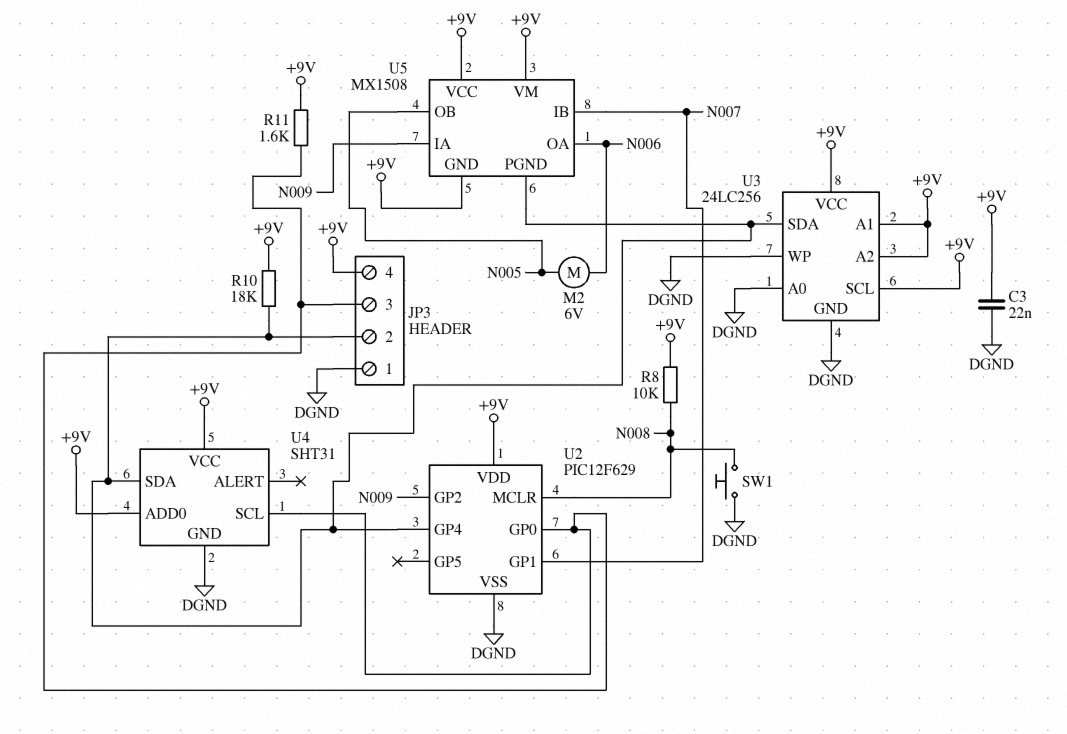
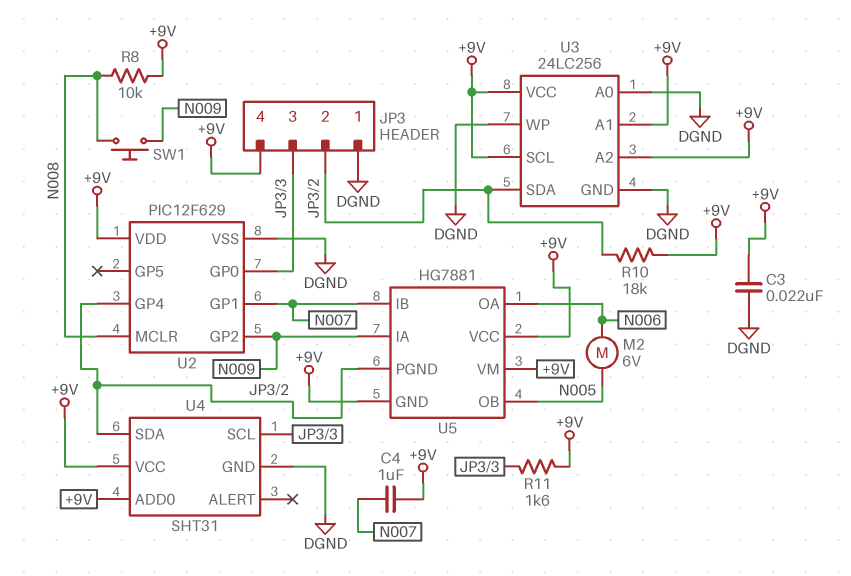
C4: none -> 1uF (+9V, N007)
SW1: button (DGND, N008) -> button (N008, N009)
U5: MX1508 -> HG7881

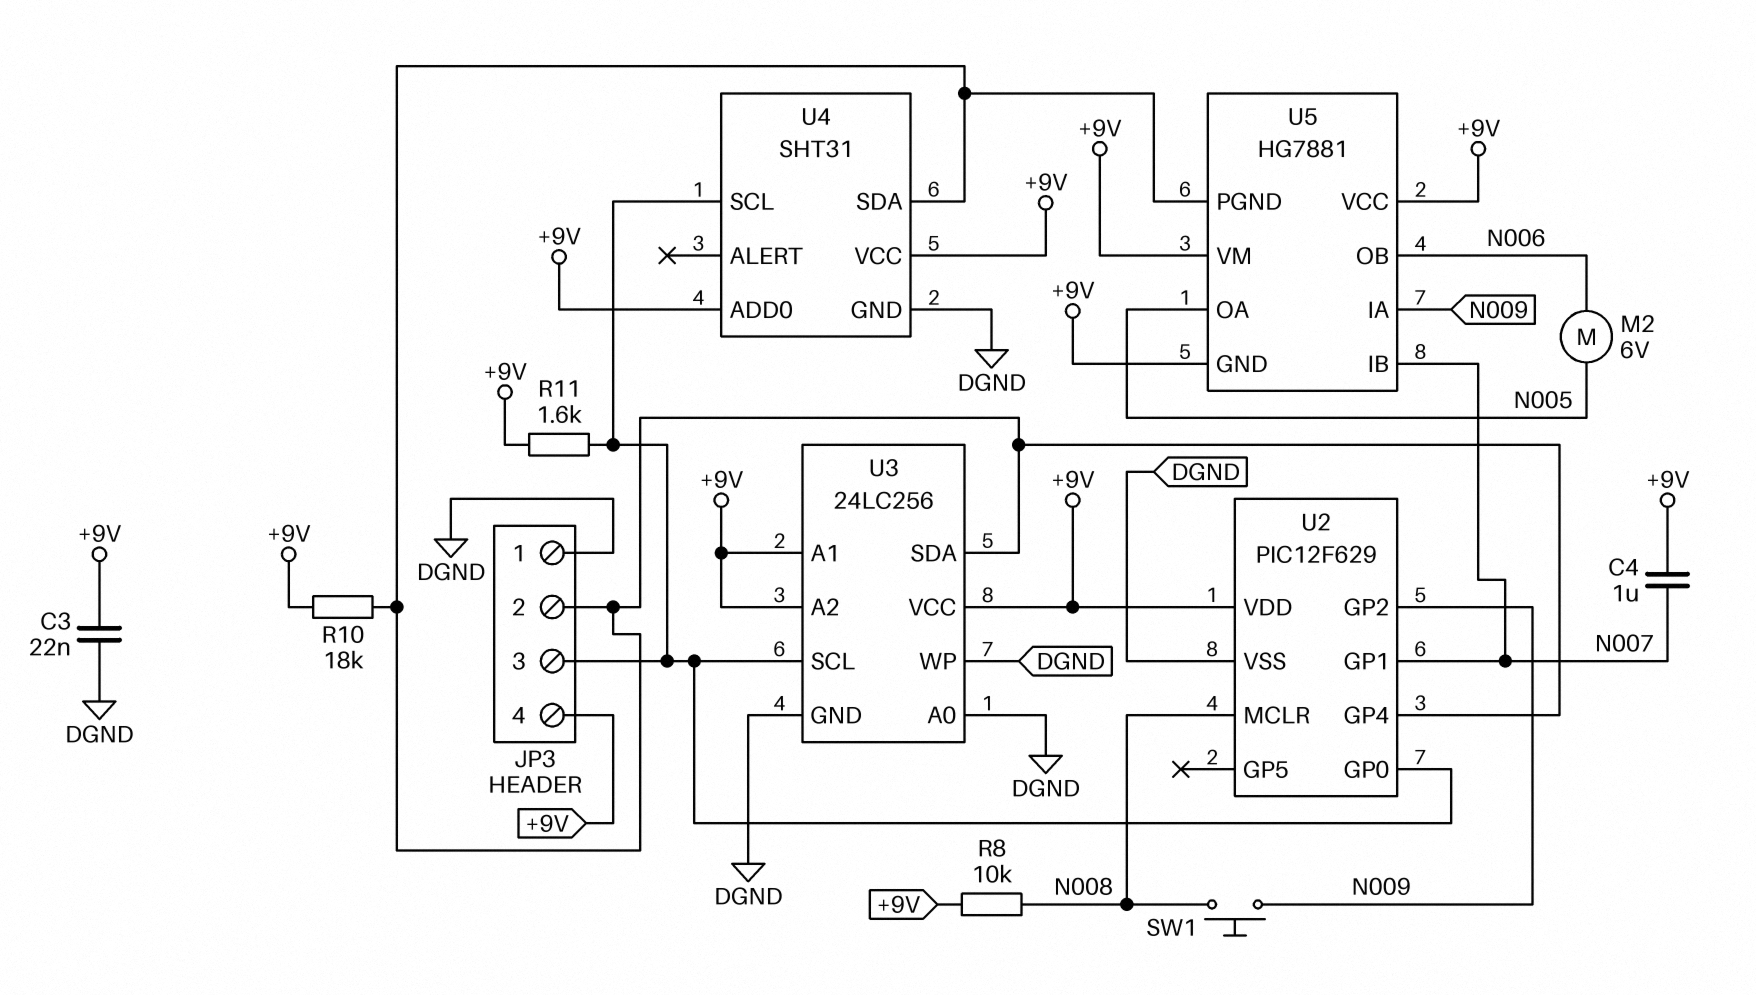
U3 pin SCL: +9V -> JP3/3
U5 pin OA: N006 -> N005
U5 pin OB: N005 -> N006

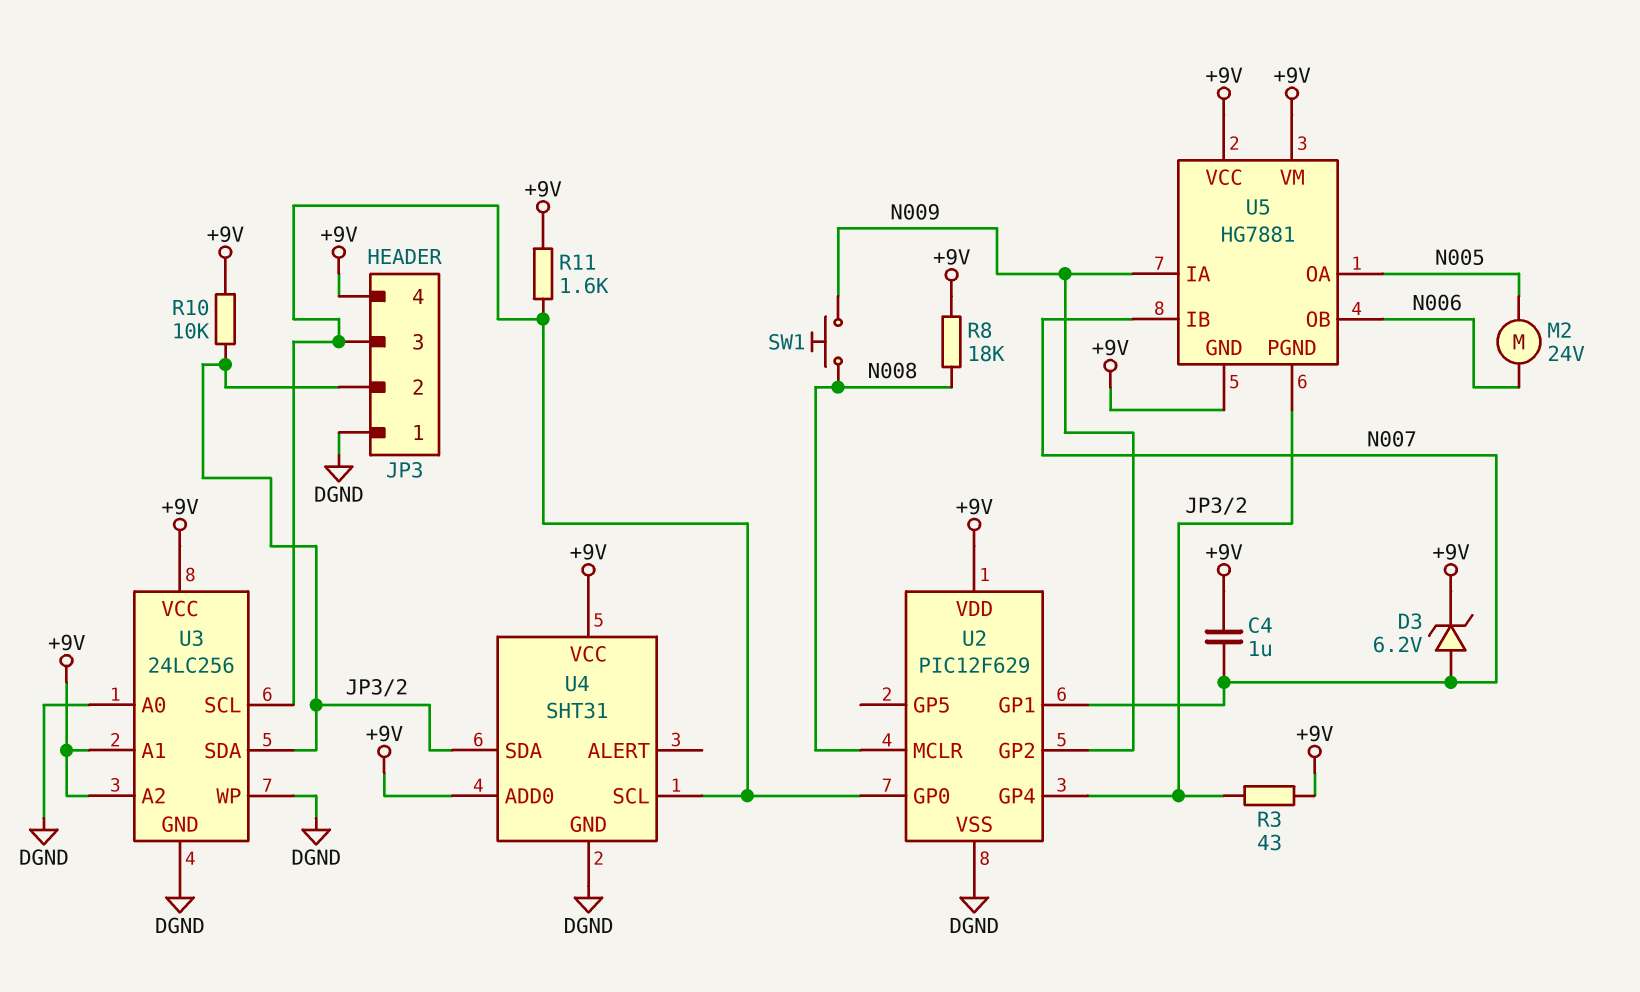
C3: 22nF (+9V, DGND) -> none
D3: none -> zener 6.2V (A N007, K +9V)
M2: motor 6V (N005, N006) -> motor 24V (N005, N006)
R3: none -> 43 (+9V, JP3/2)
R8: 10k (+9V, N008) -> 18k (+9V, N008)
R10: 18k (+9V, JP3/2) -> 10k (+9V, JP3/2)

